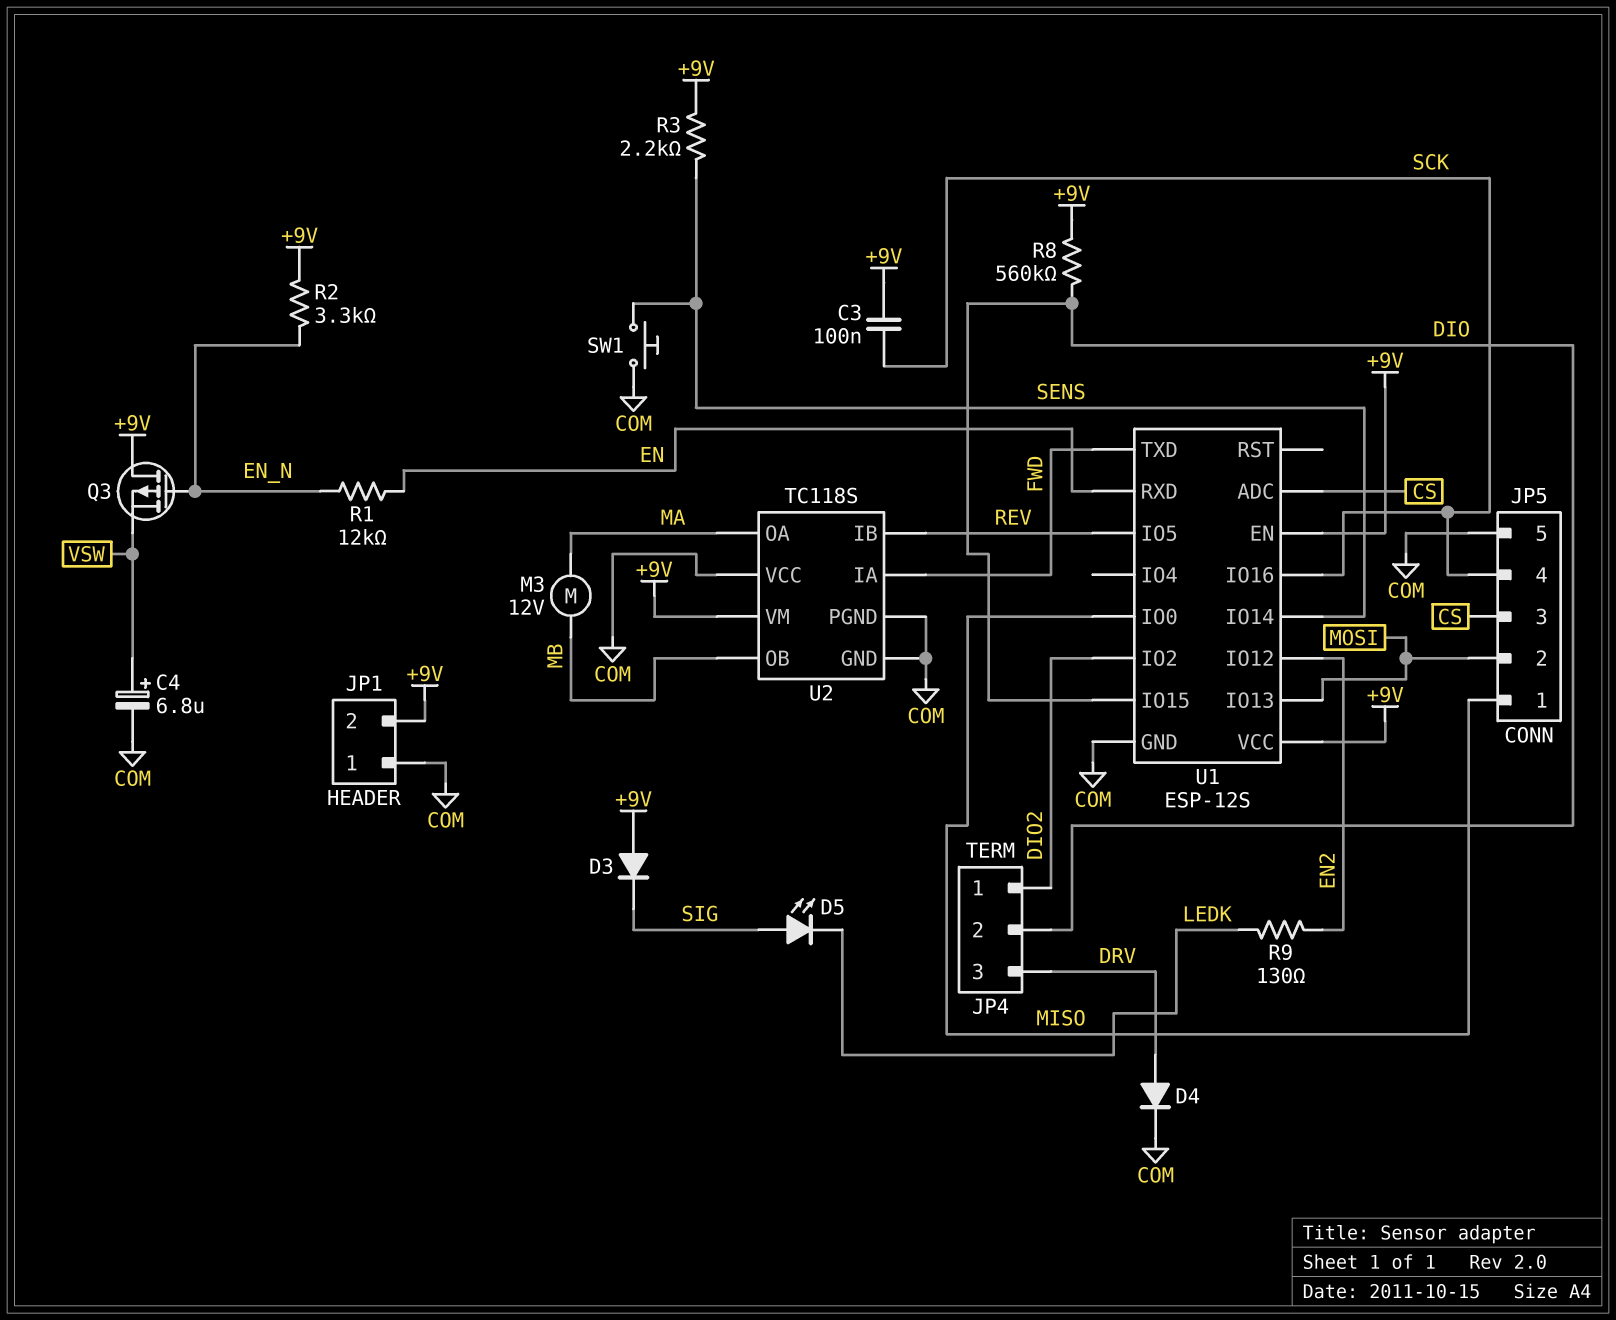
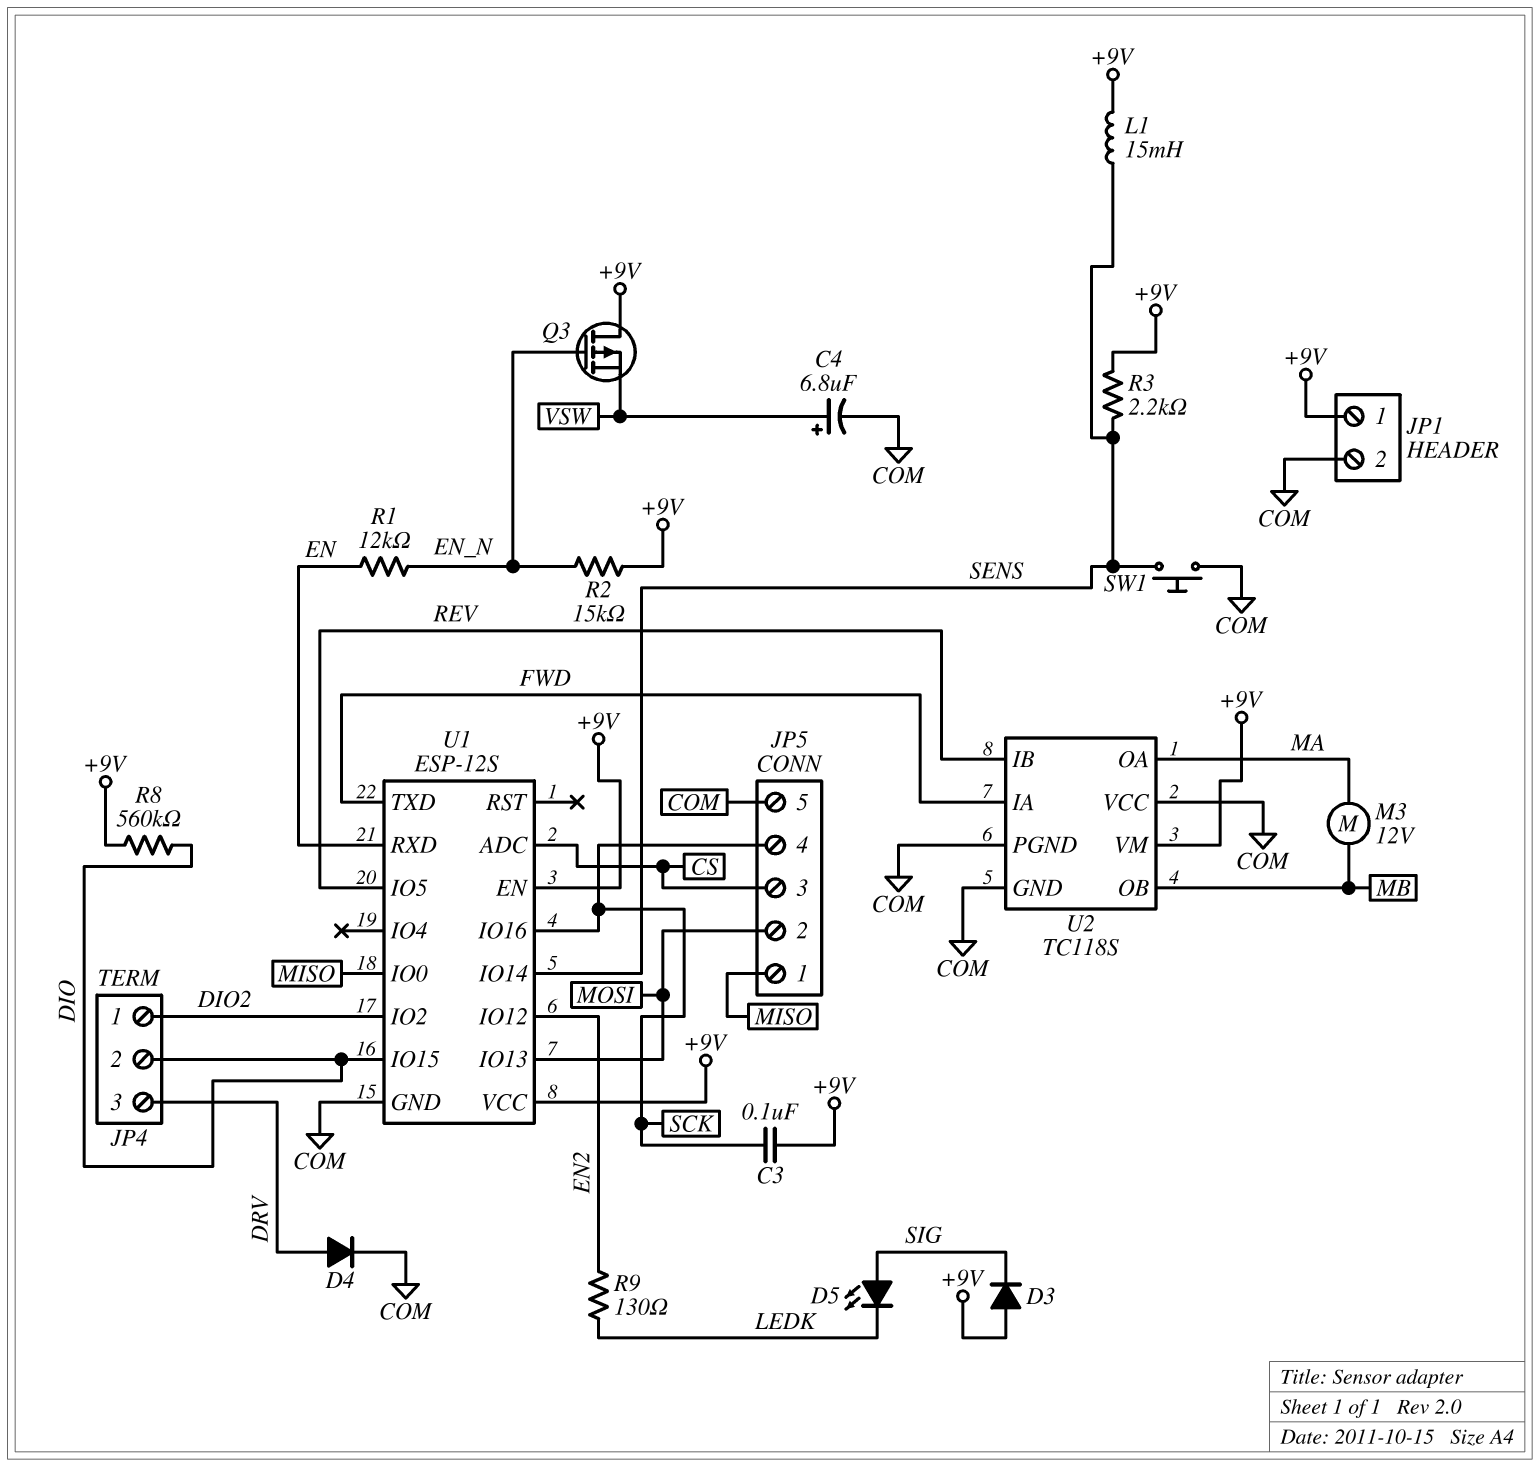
JP1 pin 1: COM -> +9V
JP1 pin 2: +9V -> COM
L1: none -> 15mH (+9V, SENS)
R2: 3.3k (+9V, EN_N) -> 15k (+9V, EN_N)

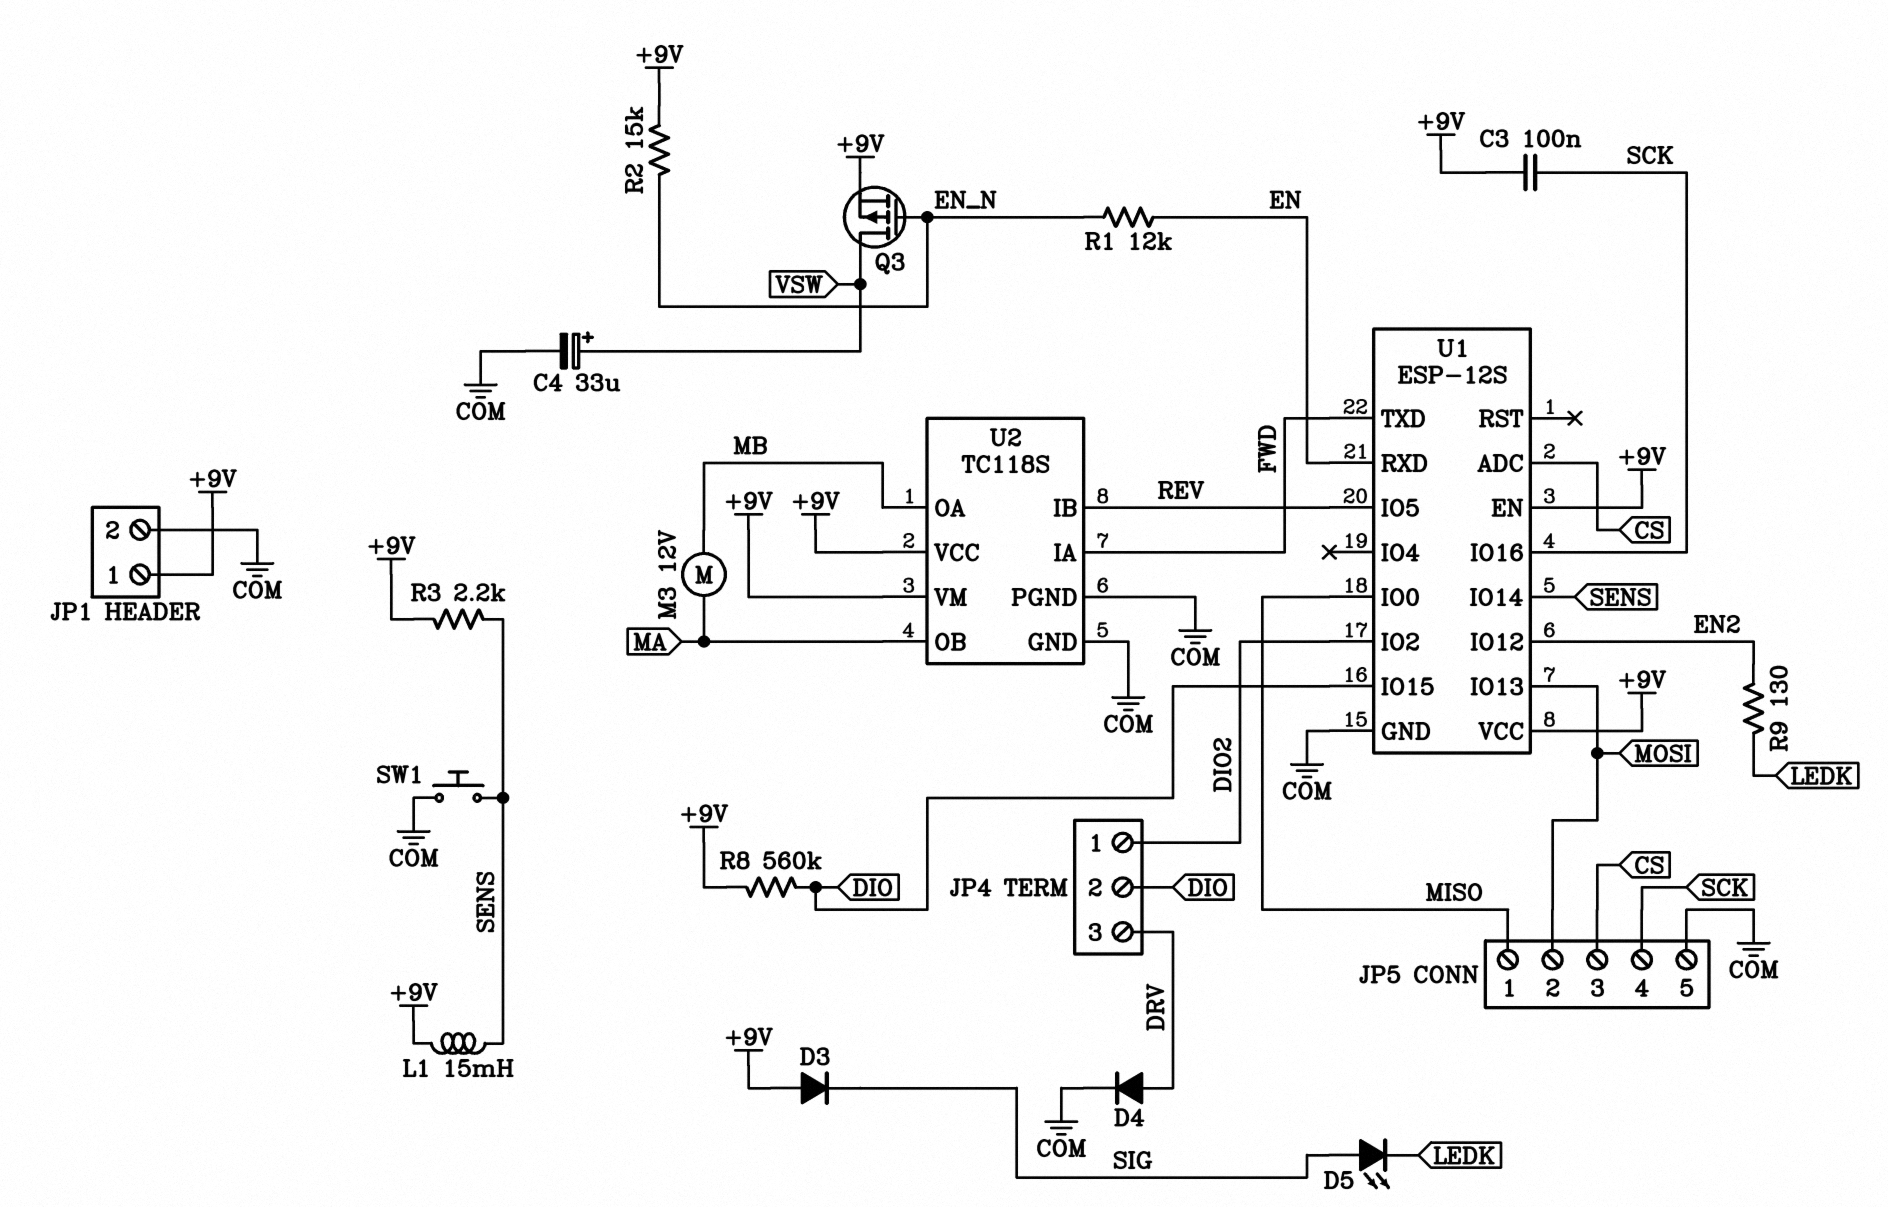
C4: 6.8uF (plus VSW, minus COM) -> 33uF (plus VSW, minus COM)
Q3: PMOS (G EN_N, D +9V, S VSW) -> PMOS (G EN_N, D VSW, S +9V)
U2 pin OA: MA -> MB
U2 pin OB: MB -> MA
U2 pin VCC: COM -> +9V

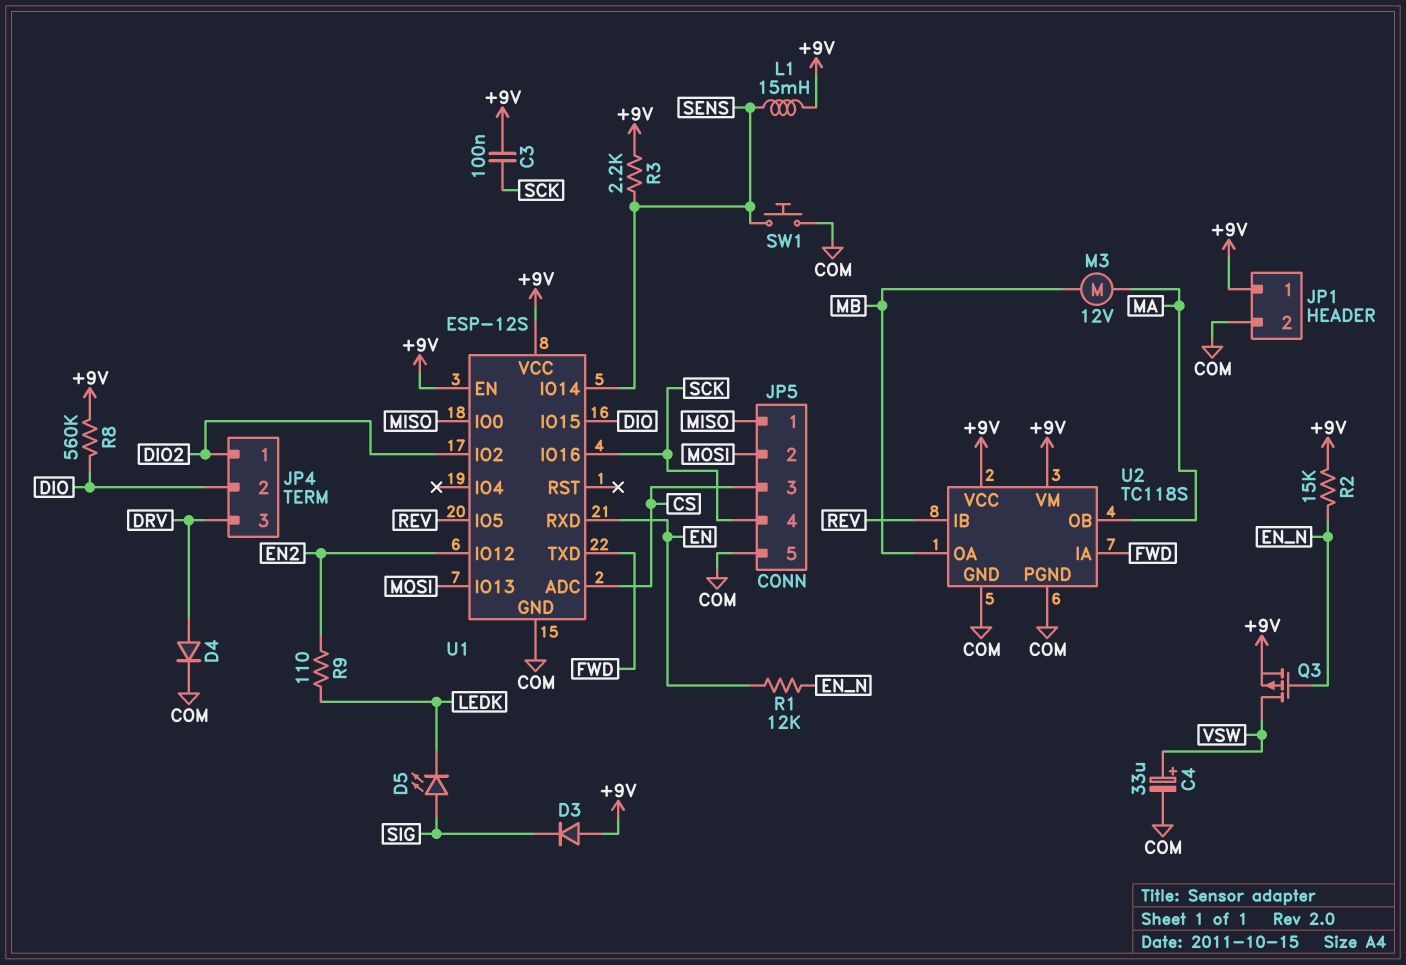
R9: 130 (EN2, LEDK) -> 110 (EN2, LEDK)

